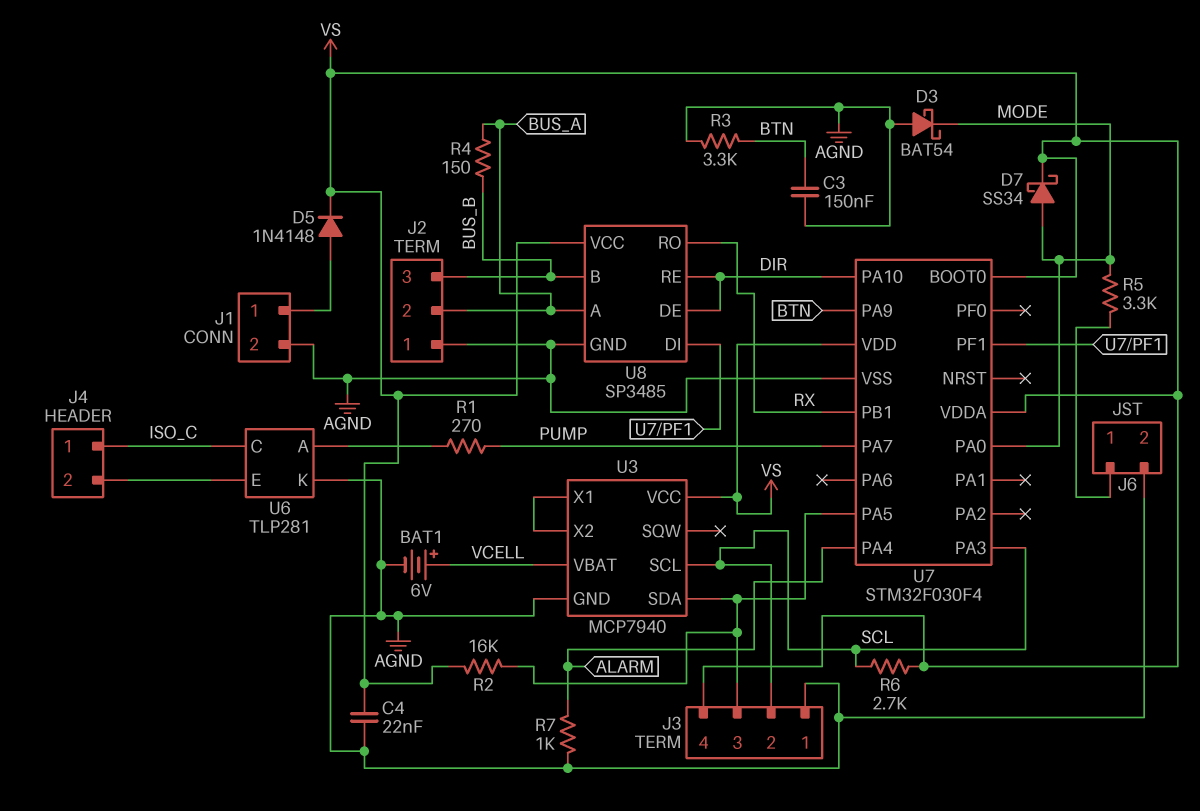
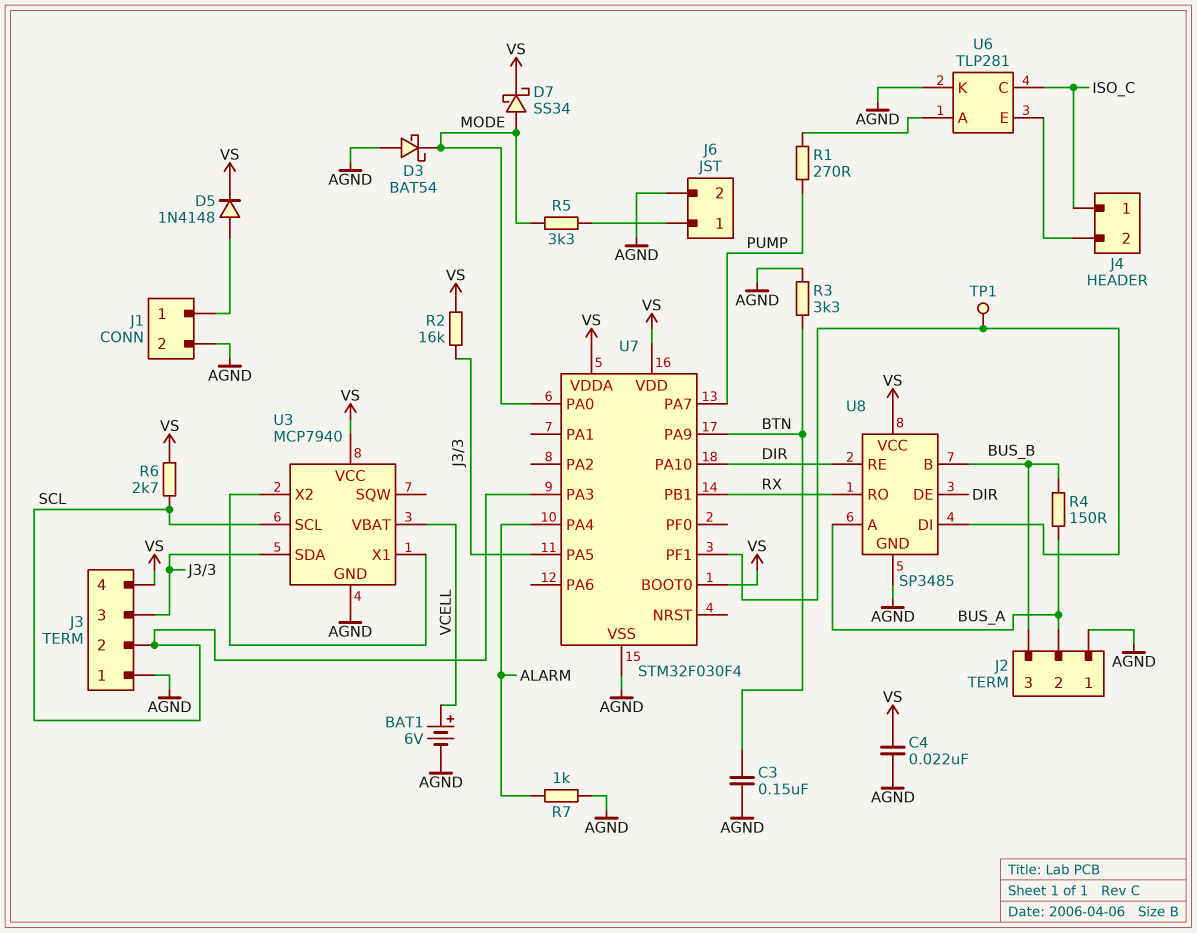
TP1: none -> test point (U7/PF1)

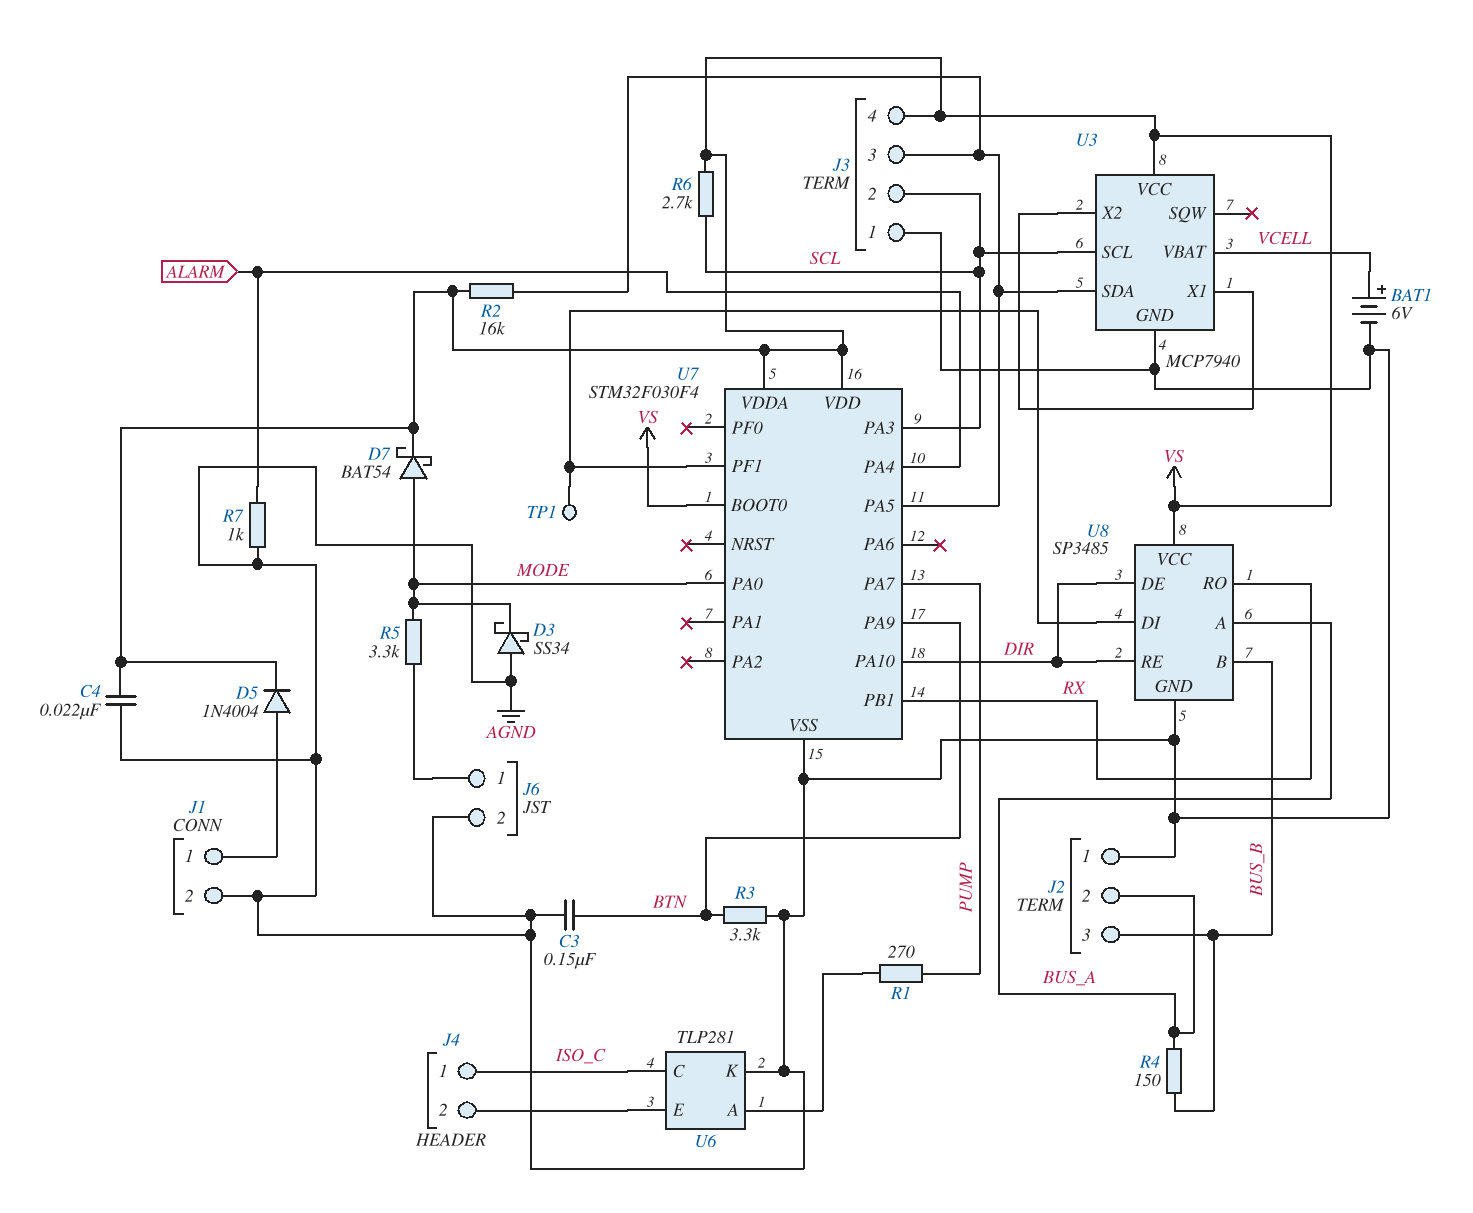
D3: schottky BAT54 (A AGND, K MODE) -> schottky SS34 (A AGND, K MODE)
D5: diode 1N4148 (A J1/1, K VS) -> diode 1N4004 (A J1/1, K VS)
D7: schottky SS34 (A MODE, K VS) -> schottky BAT54 (A MODE, K VS)

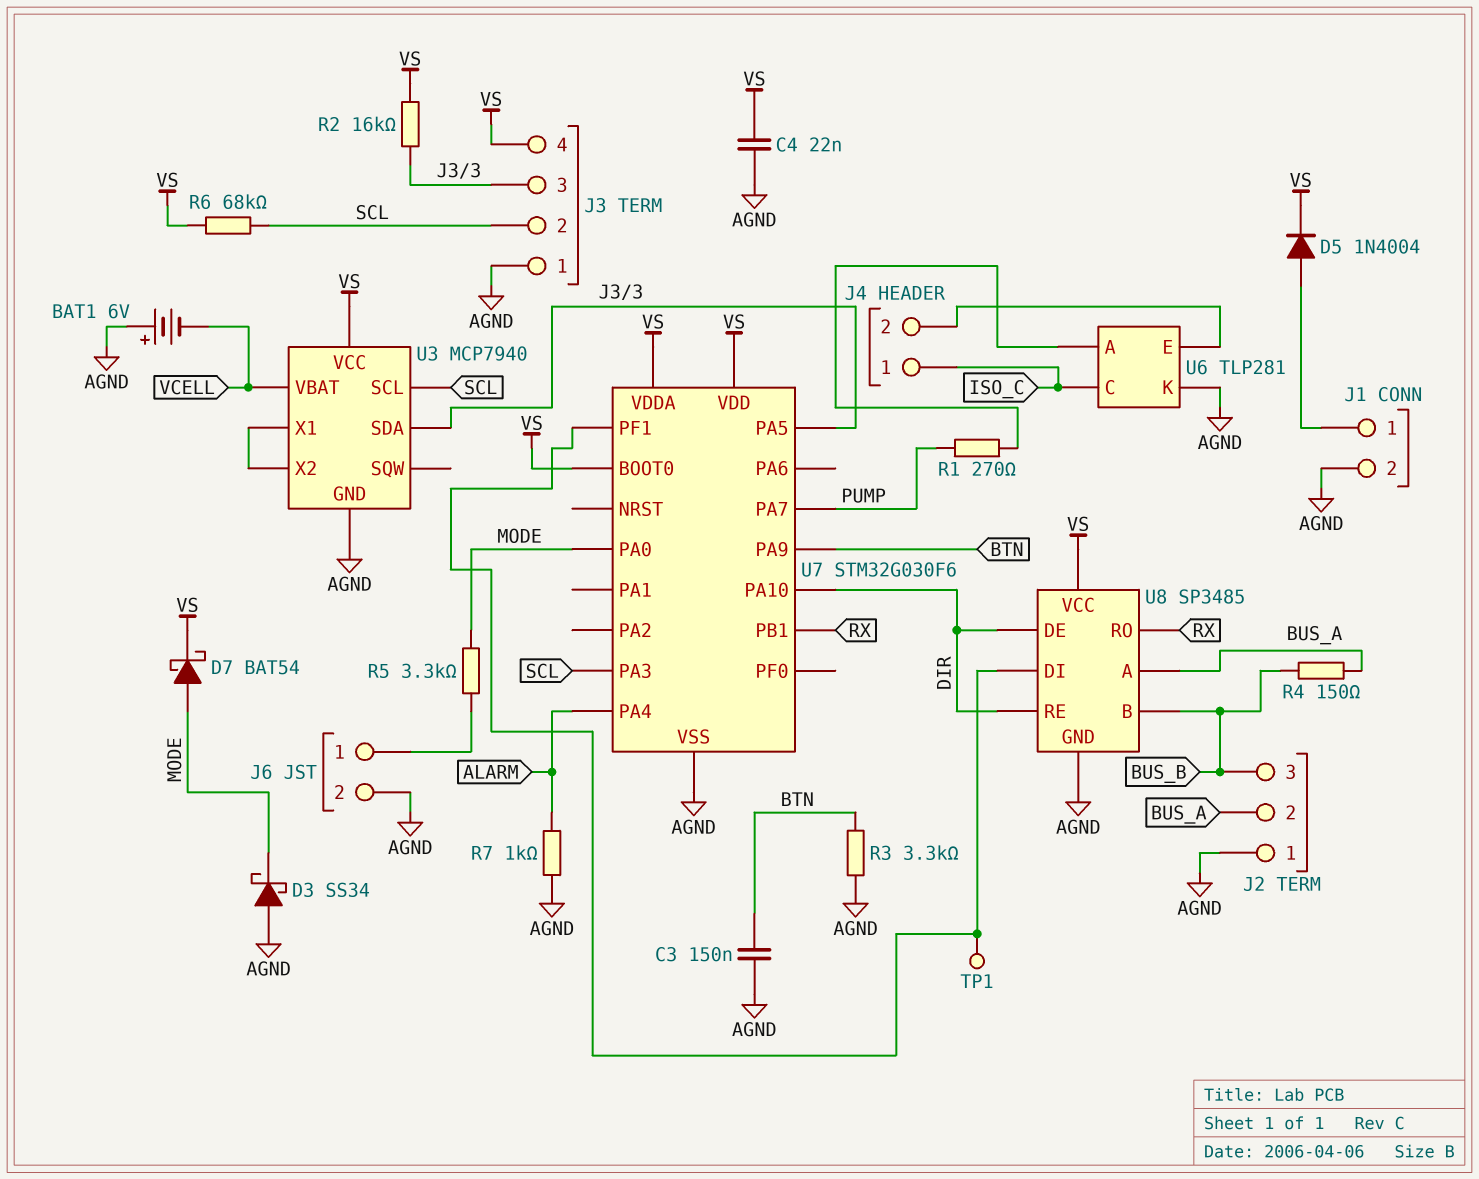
BAT1: 6V (plus VCELL, minus AGND) -> 6V (plus AGND, minus VCELL)
R6: 2.7k (SCL, VS) -> 68k (SCL, VS)
U7: STM32F030F4 -> STM32G030F6

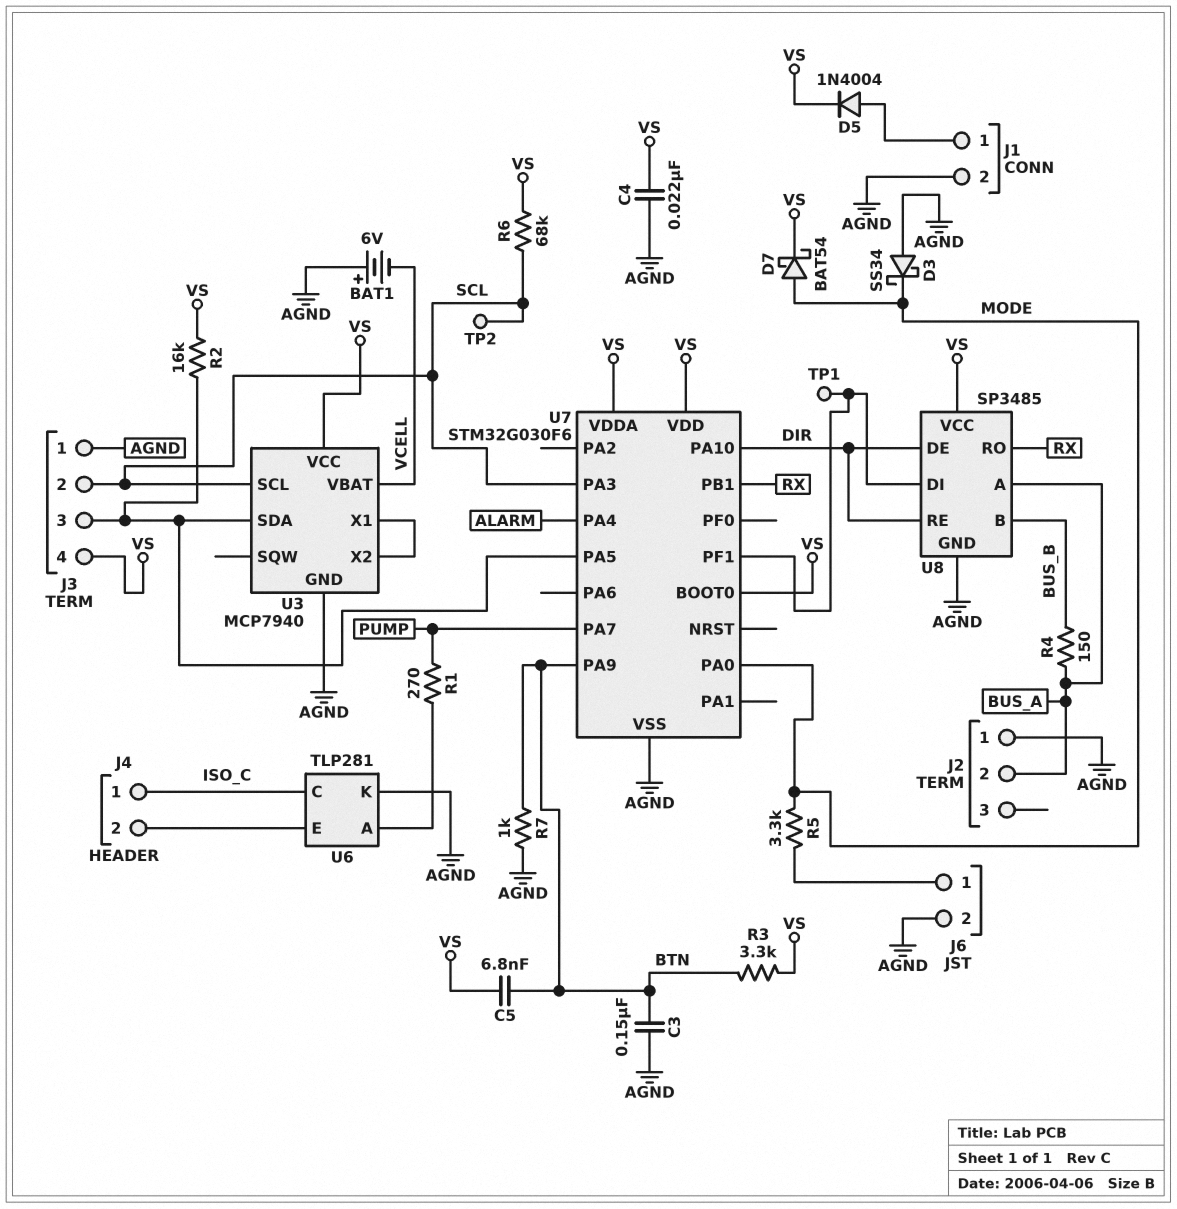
C5: none -> 6.8nF (BTN, VS)
J2 pin 3: BUS_B -> none
R3: 3.3k (AGND, BTN) -> 3.3k (BTN, VS)
R7: 1k (AGND, ALARM) -> 1k (AGND, BTN)
TP2: none -> test point (SCL)

